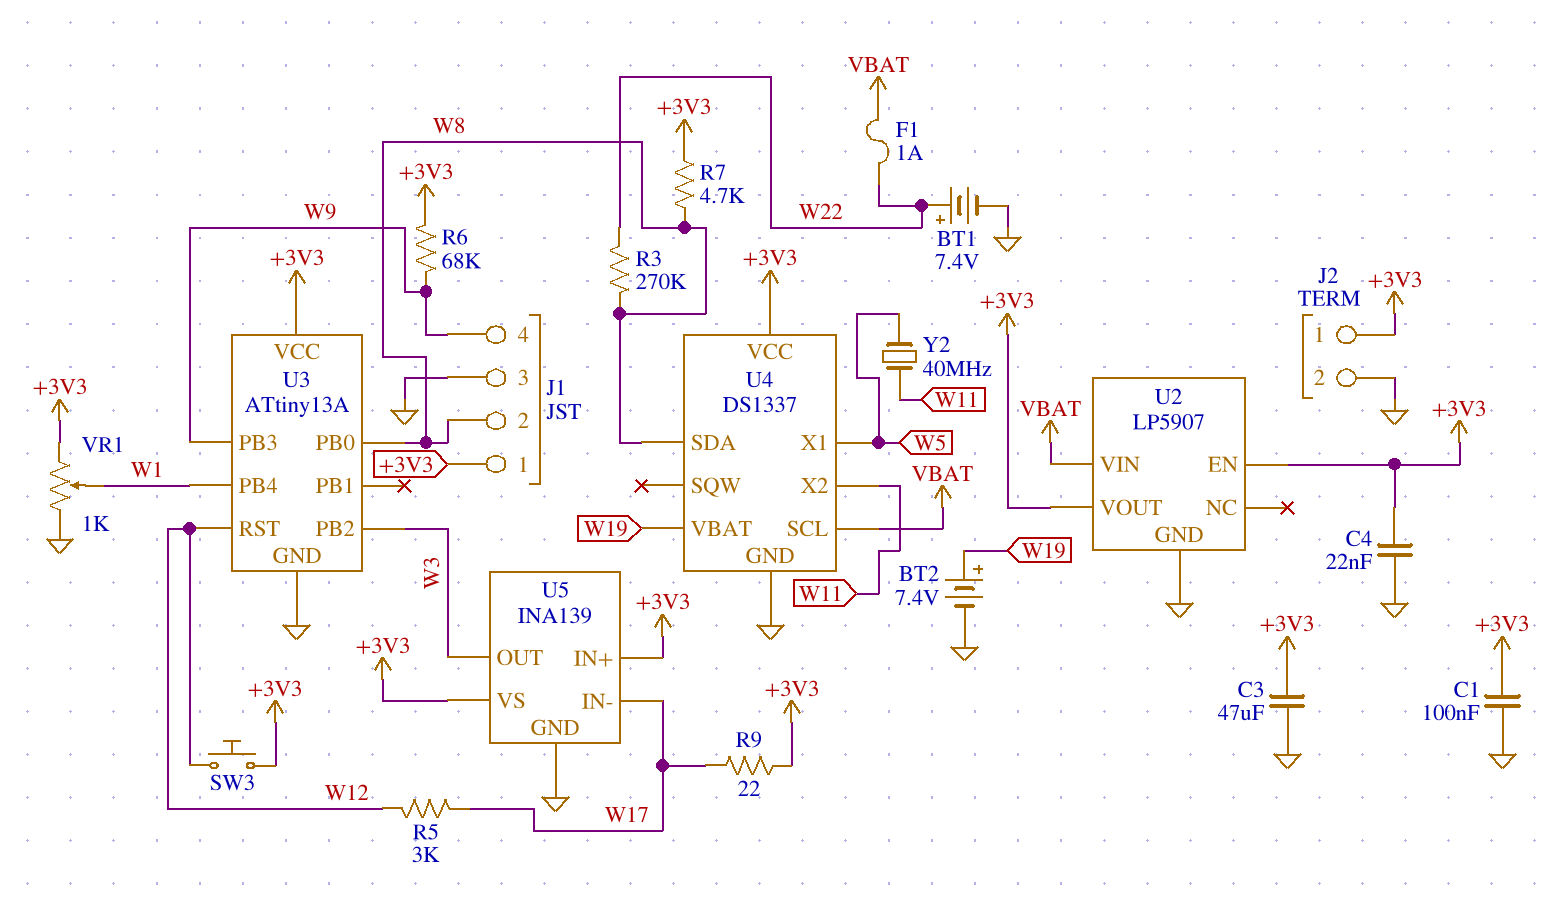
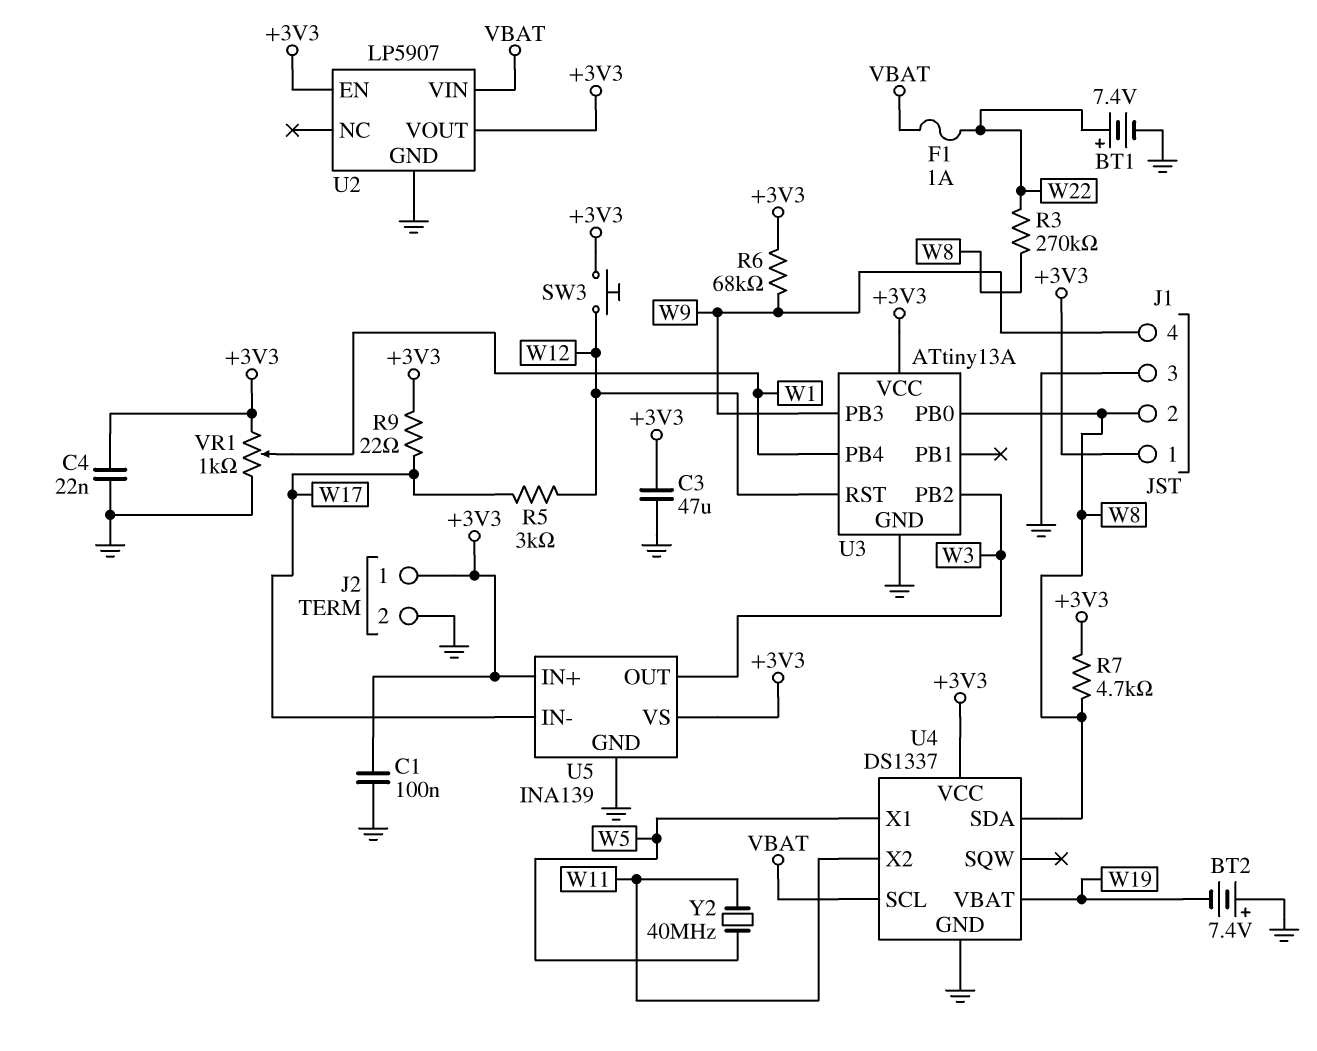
BT2: 7.4V (plus W19, minus GND) -> 7.4V (plus GND, minus W19)

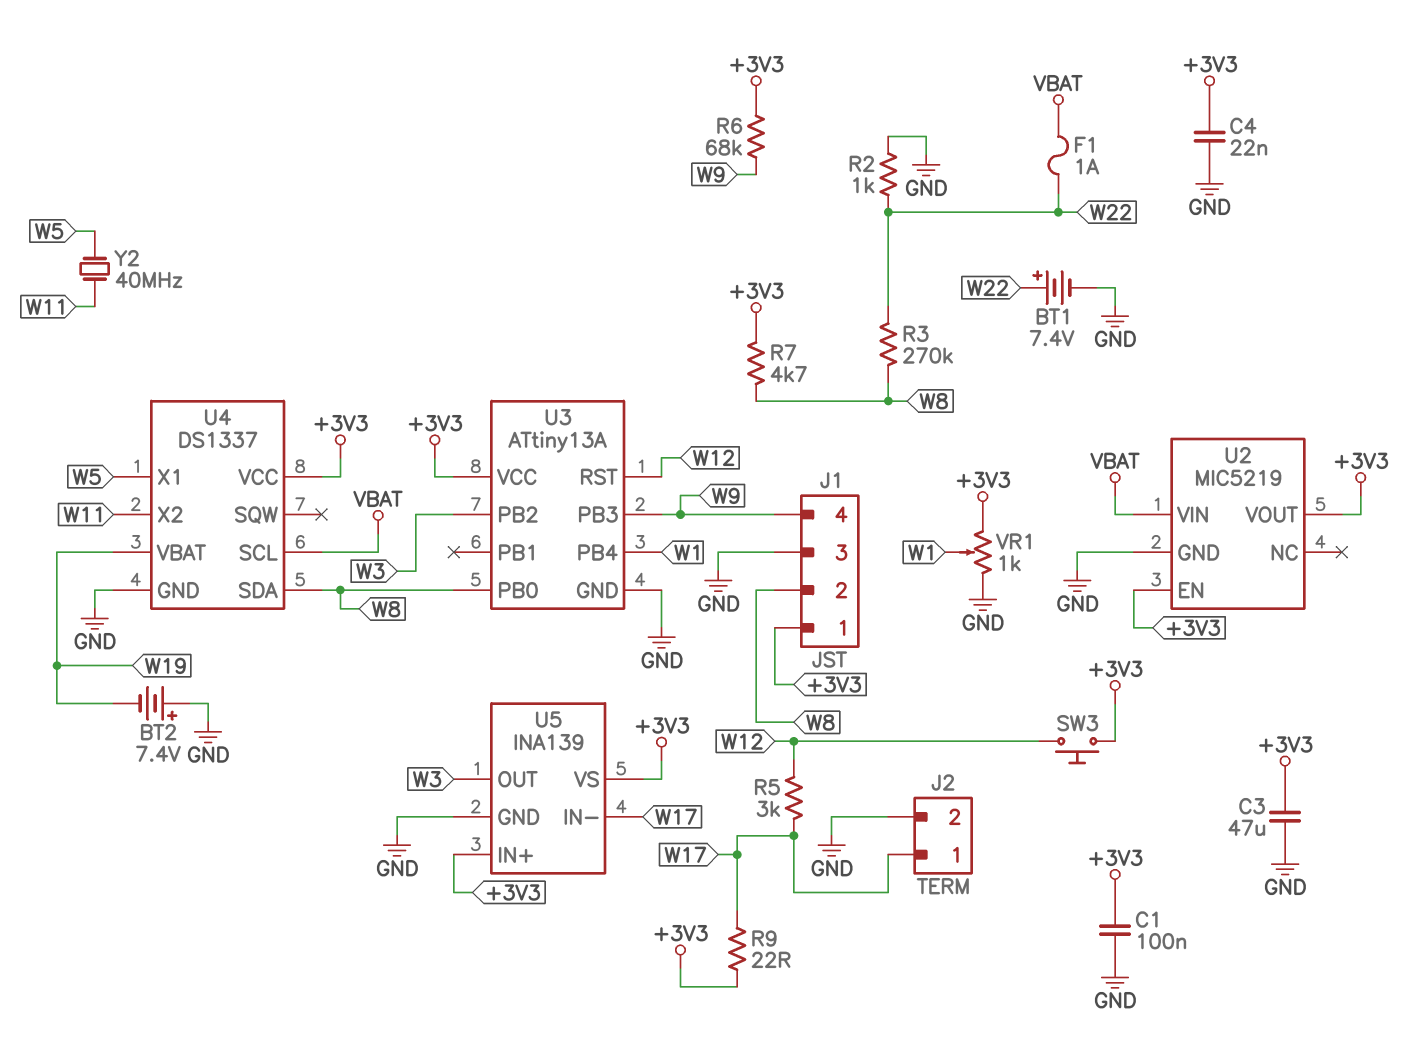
J2 pin 1: +3V3 -> W17
R2: none -> 1k (GND, W22)
U2: LP5907 -> MIC5219

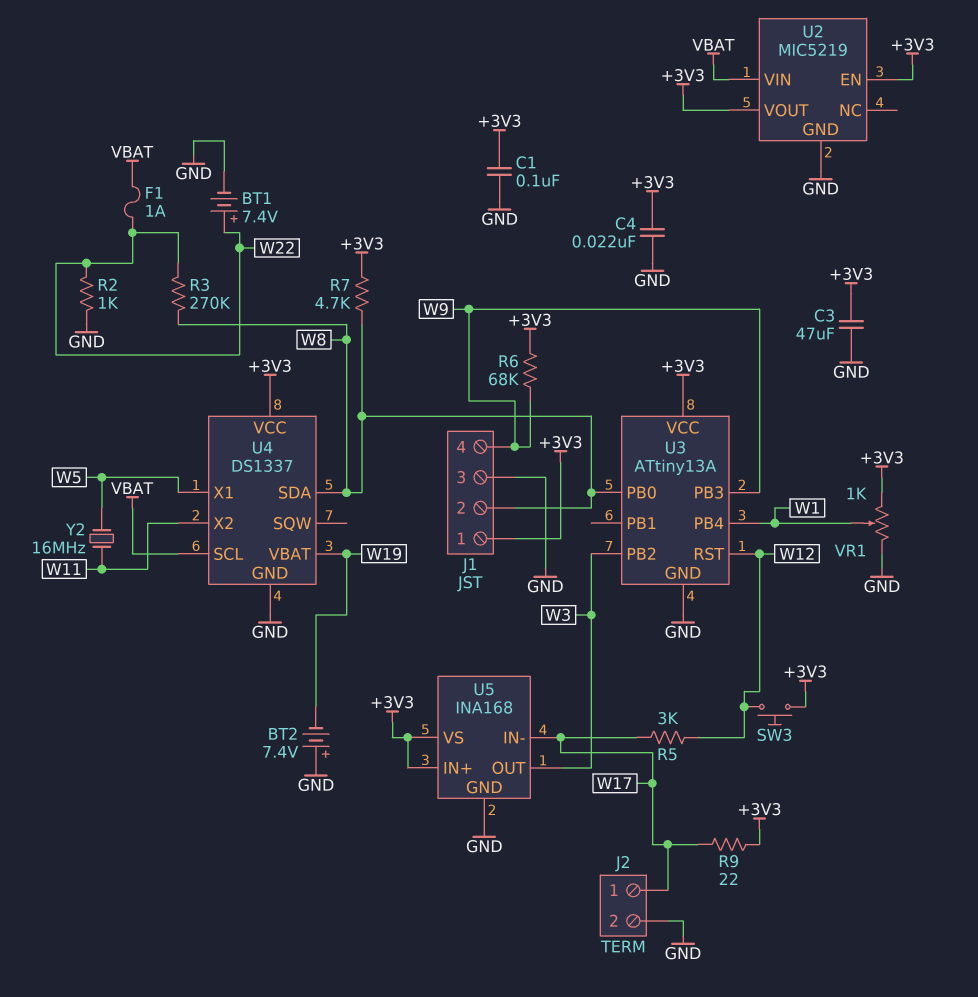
U5: INA139 -> INA168
Y2: 40MHz (W5, W11) -> 16MHz (W5, W11)

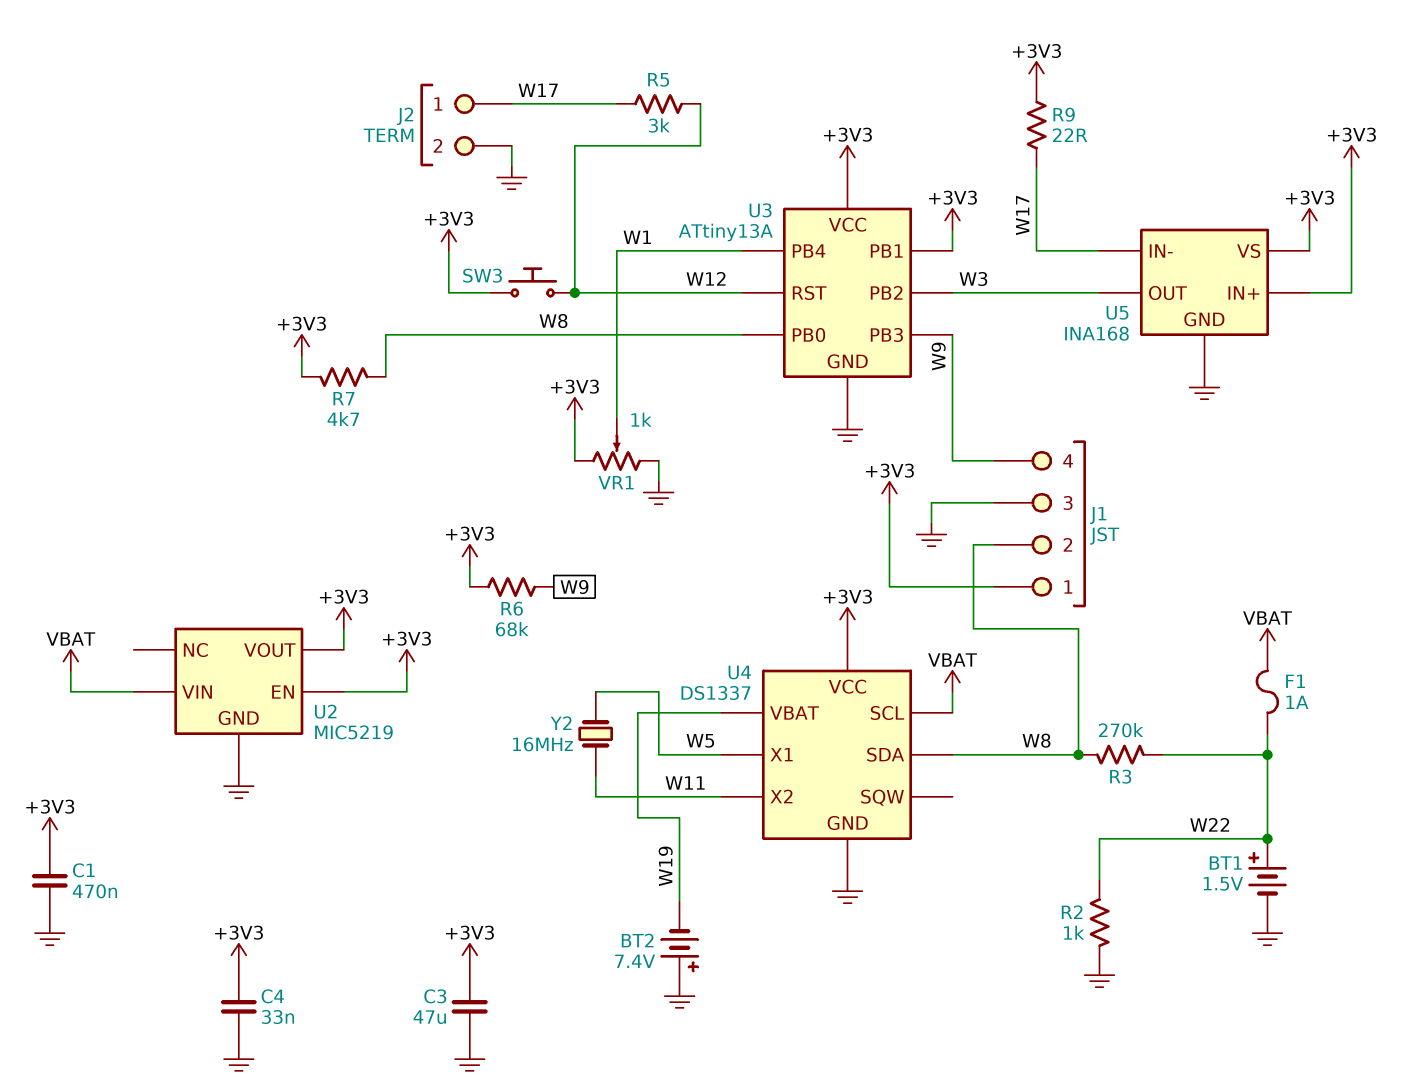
BT1: 7.4V (plus W22, minus GND) -> 1.5V (plus W22, minus GND)
C1: 100nF (+3V3, GND) -> 470nF (+3V3, GND)
C4: 22nF (+3V3, GND) -> 33nF (+3V3, GND)
U3 pin PB1: none -> +3V3

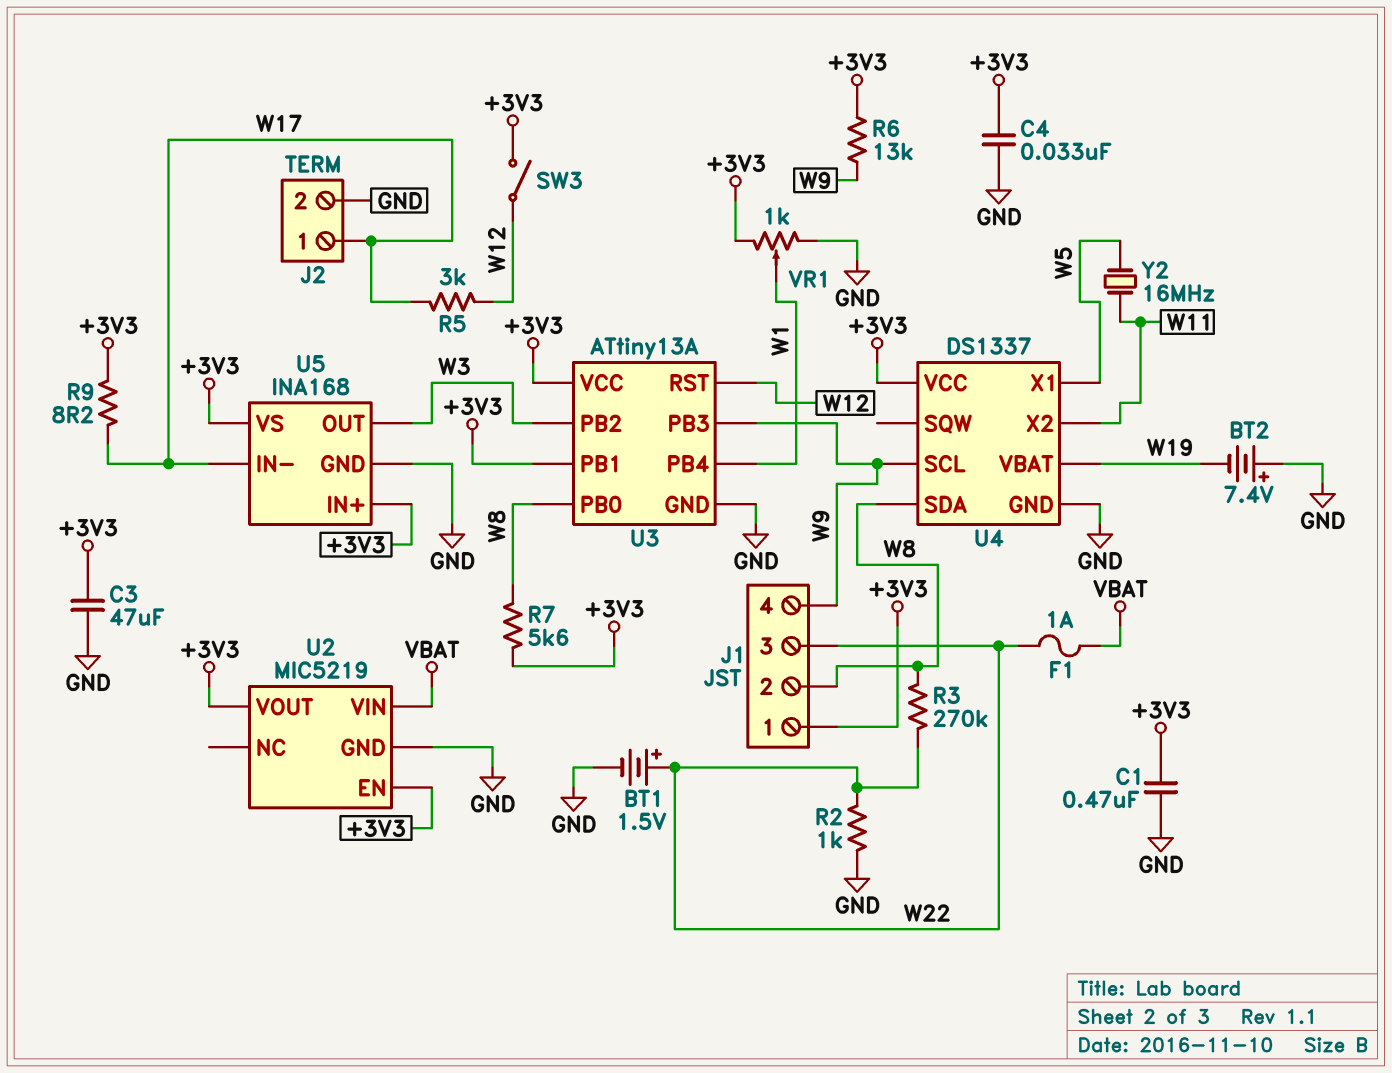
J1 pin 3: GND -> W22
R6: 68k (+3V3, W9) -> 13k (+3V3, W9)
R7: 4.7k (+3V3, W8) -> 5.6k (+3V3, W8)
R9: 22 (+3V3, W17) -> 8.2 (+3V3, W17)
SW3: button (+3V3, W12) -> switch (+3V3, W12)
U4 pin SCL: VBAT -> W9

